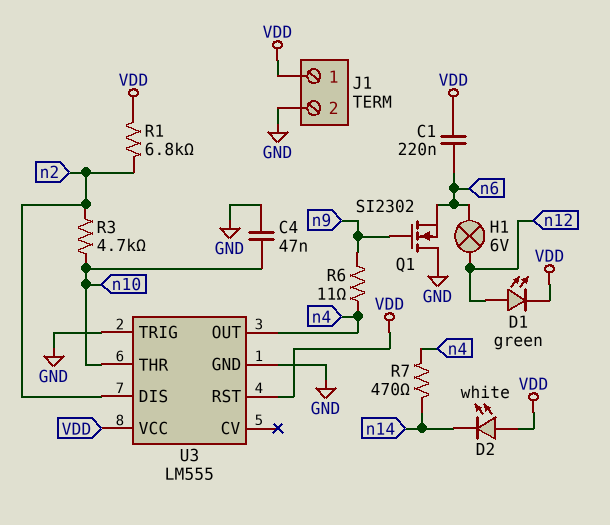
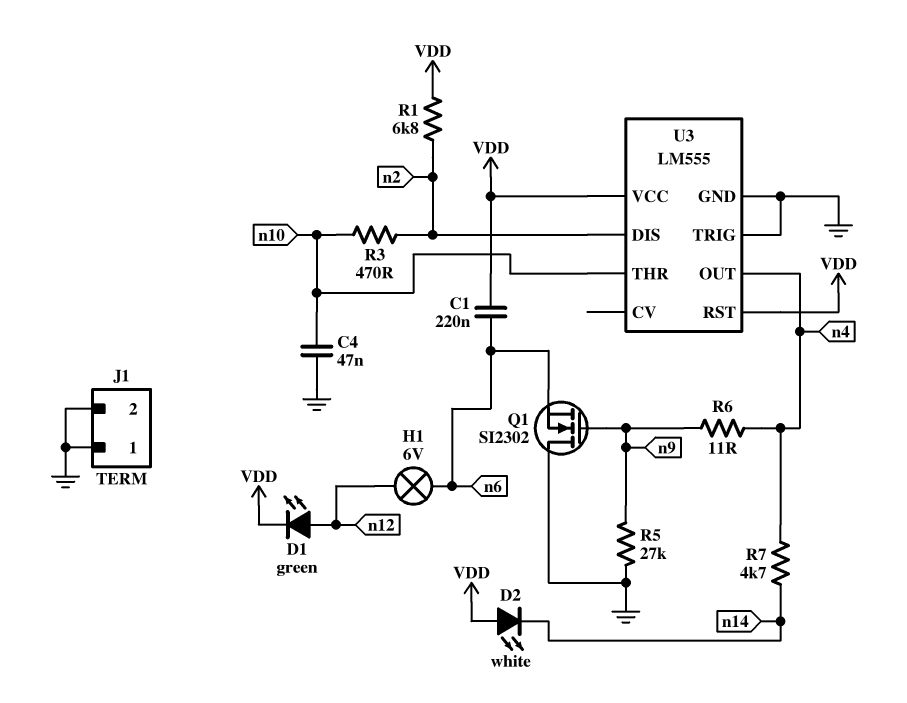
J1 pin 1: VDD -> GND
R3: 4.7k (n2, n10) -> 470 (n2, n10)
R5: none -> 27k (GND, n9)
R7: 470 (n4, n14) -> 4.7k (n4, n14)

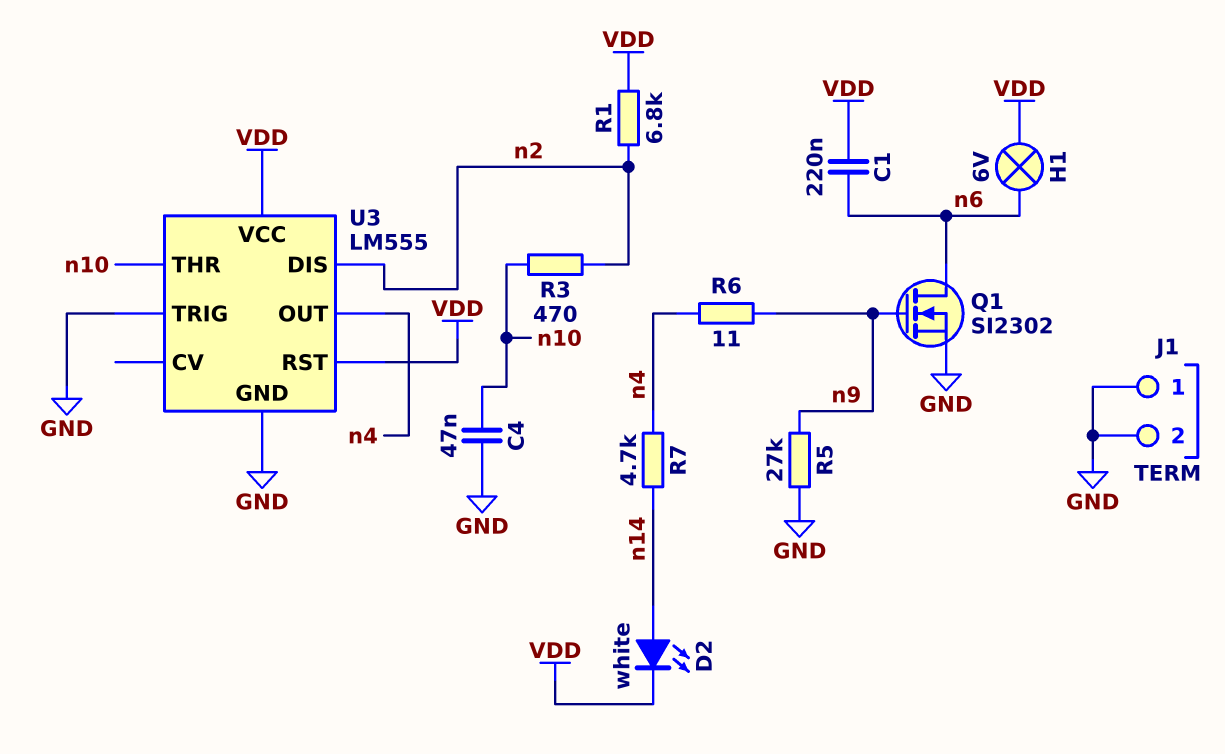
D1: LED green (A n12, K VDD) -> none
D2: LED white (A VDD, K n14) -> LED white (A n14, K VDD)
H1: lamp 6V (n6, n12) -> lamp 6V (VDD, n6)
Q1: NMOS SI2302 (G n9, D GND, S n6) -> NMOS SI2302 (G n9, D n6, S GND)

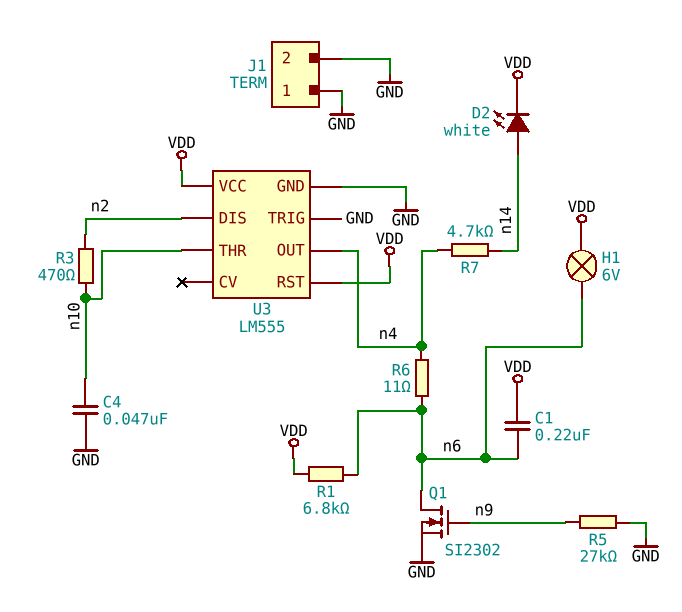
R1: 6.8k (VDD, n2) -> 6.8k (VDD, n6)
R6: 11 (n4, n9) -> 11 (n4, n6)

